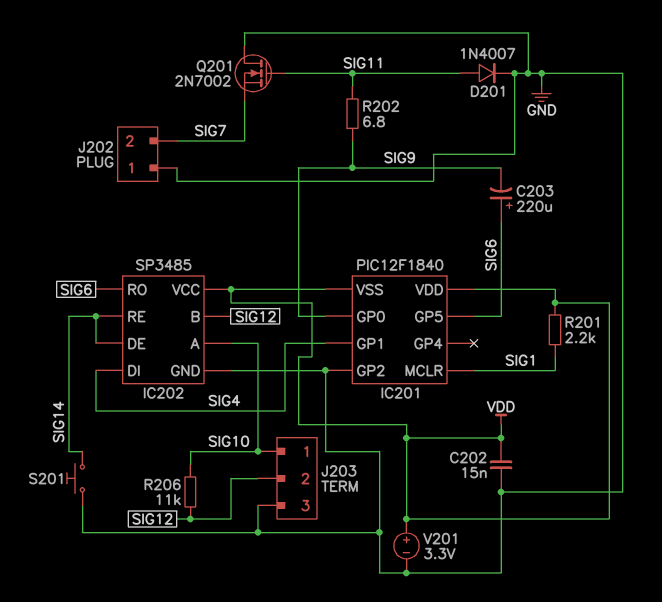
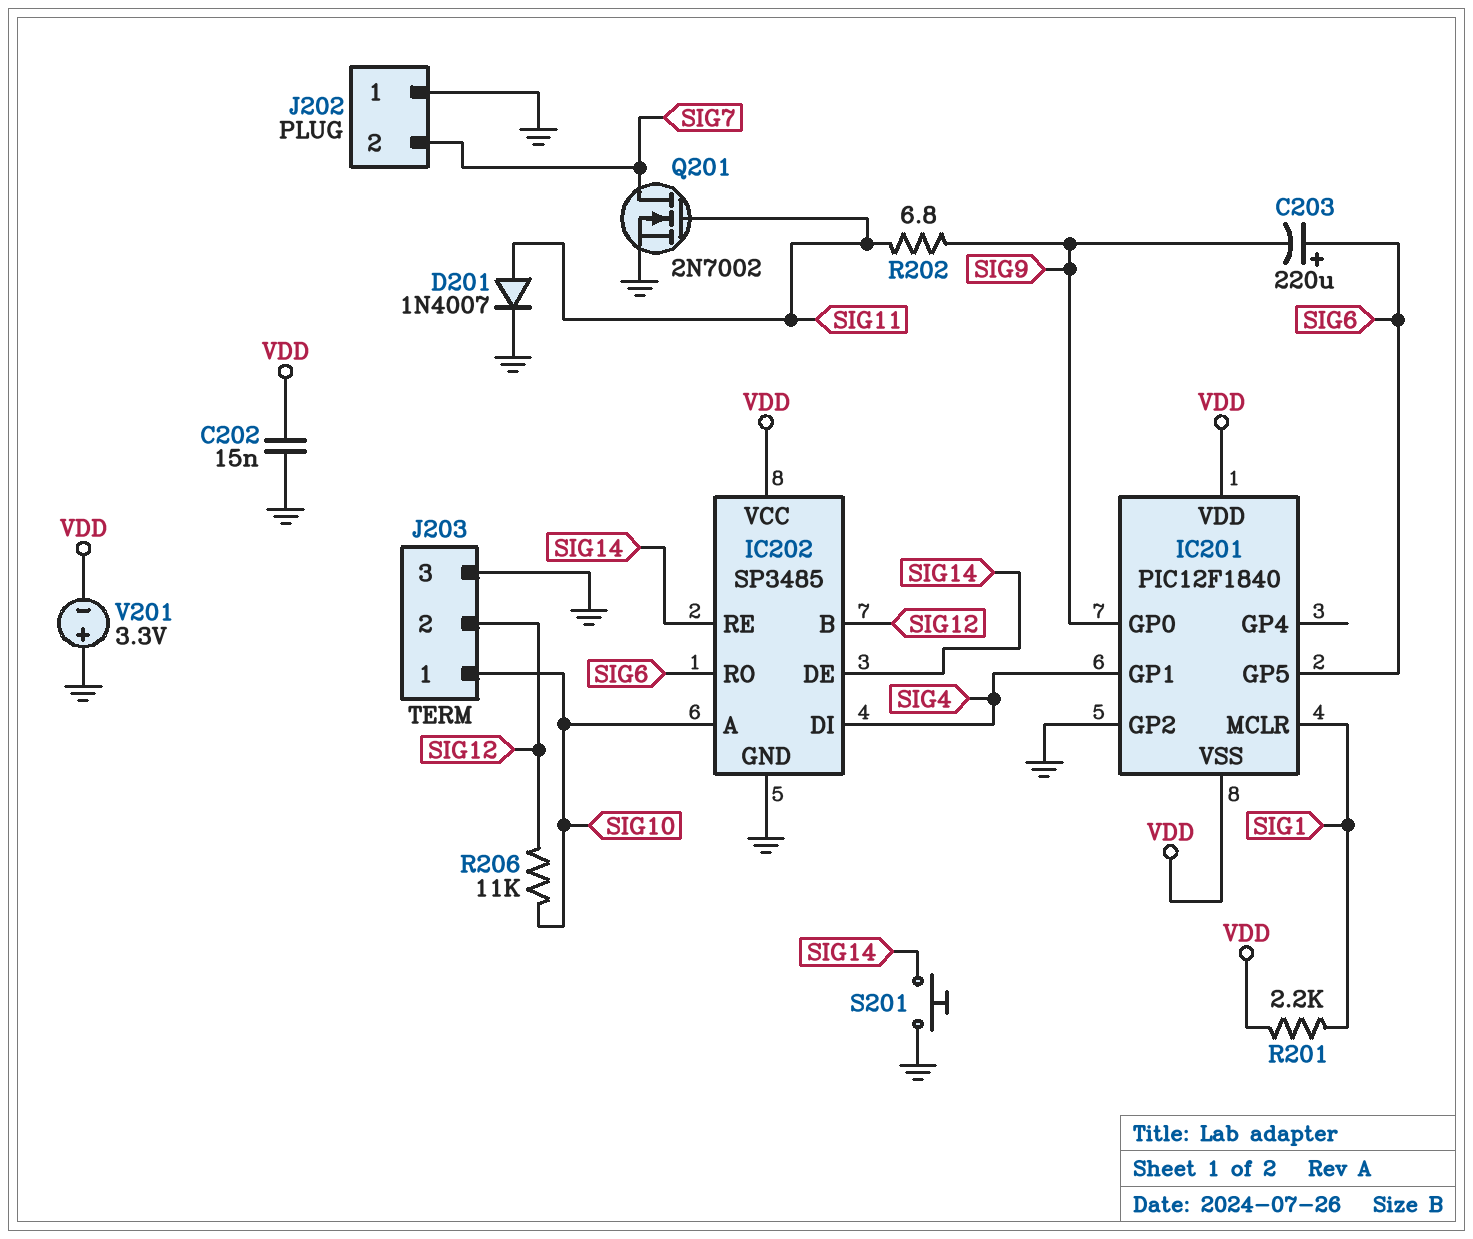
Q201: NMOS 2N7002 (G SIG11, D GND, S SIG7) -> NMOS 2N7002 (G SIG11, D SIG7, S GND)
V201: 3.3V (plus VDD, minus GND) -> 3.3V (plus GND, minus VDD)

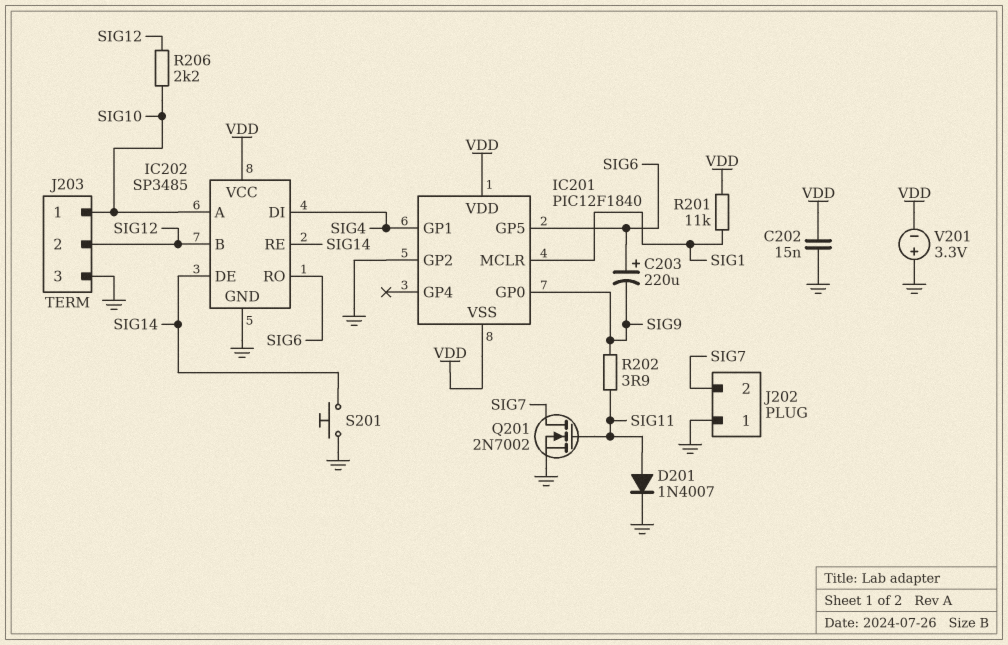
R201: 2.2k (SIG1, VDD) -> 11k (SIG1, VDD)
R202: 6.8 (SIG9, SIG11) -> 3.9 (SIG9, SIG11)
R206: 11k (SIG10, SIG12) -> 2.2k (SIG10, SIG12)

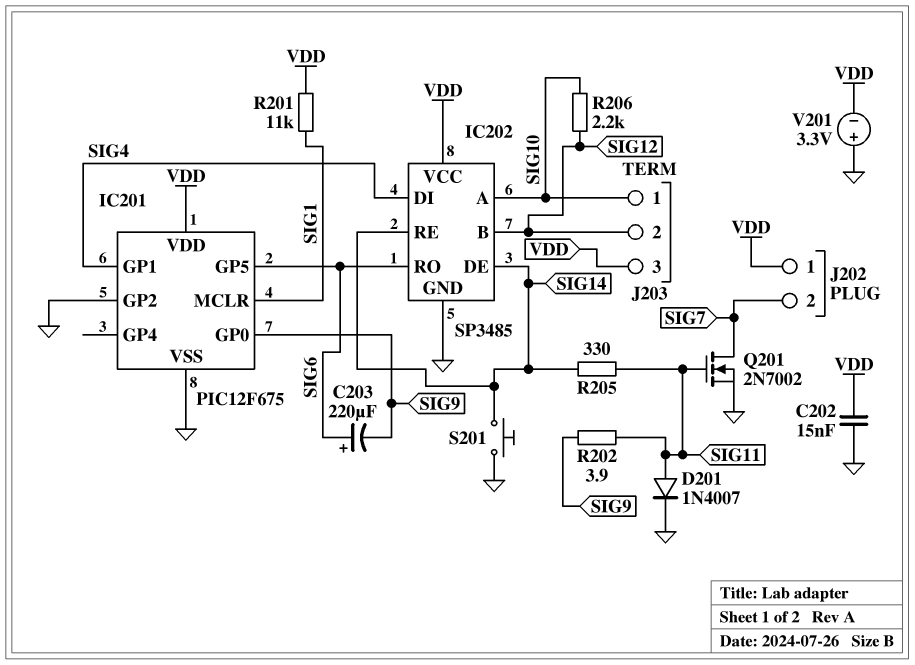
IC201: PIC12F1840 -> PIC12F675
IC201 pin VSS: VDD -> GND
J202 pin 1: GND -> VDD
J203 pin 3: GND -> VDD
R205: none -> 330 (SIG11, SIG14)

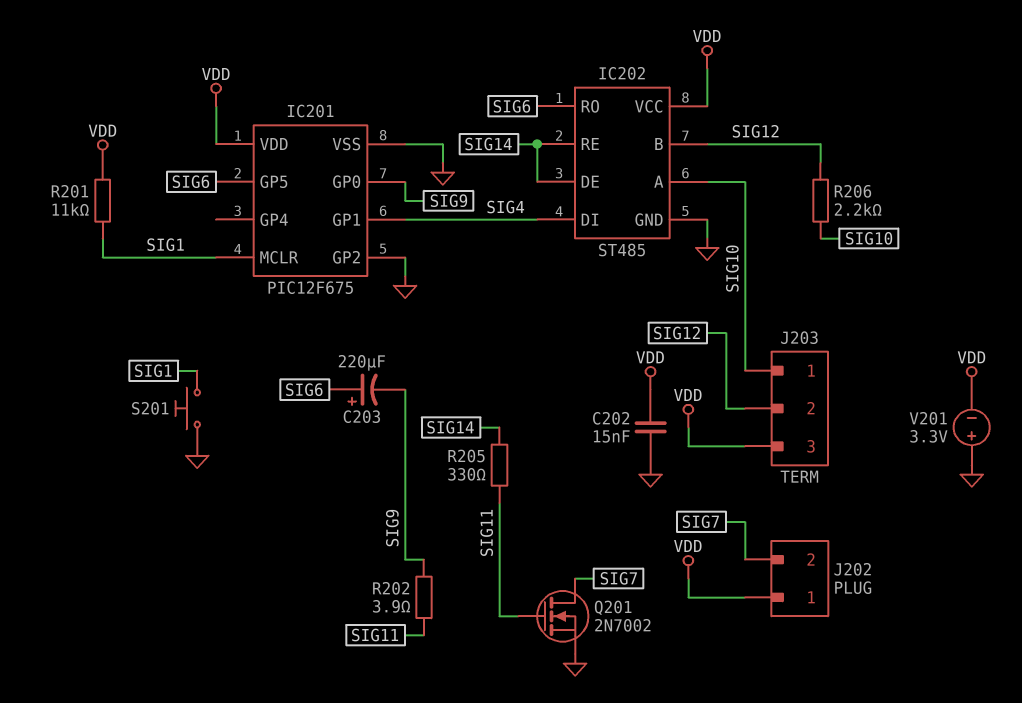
D201: diode 1N4007 (A SIG11, K GND) -> none
IC202: SP3485 -> ST485
S201: button (GND, SIG14) -> button (GND, SIG1)

